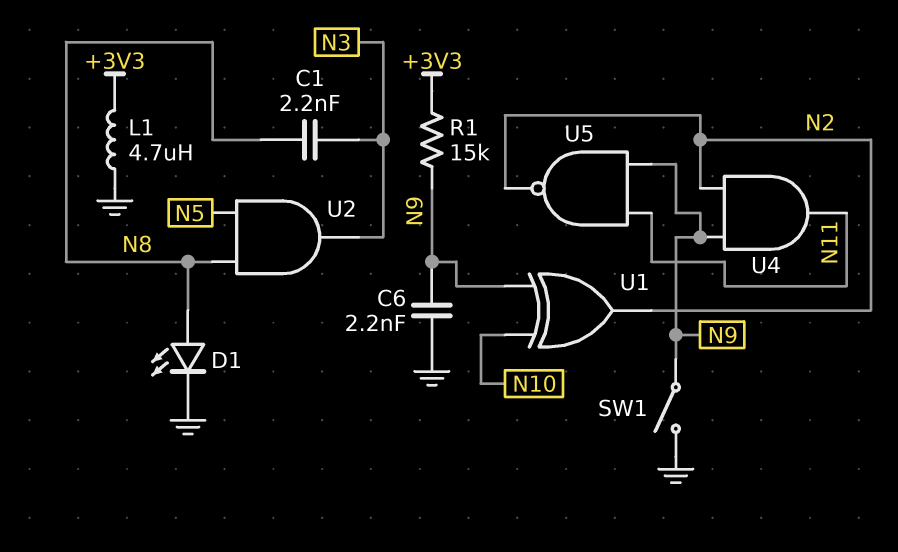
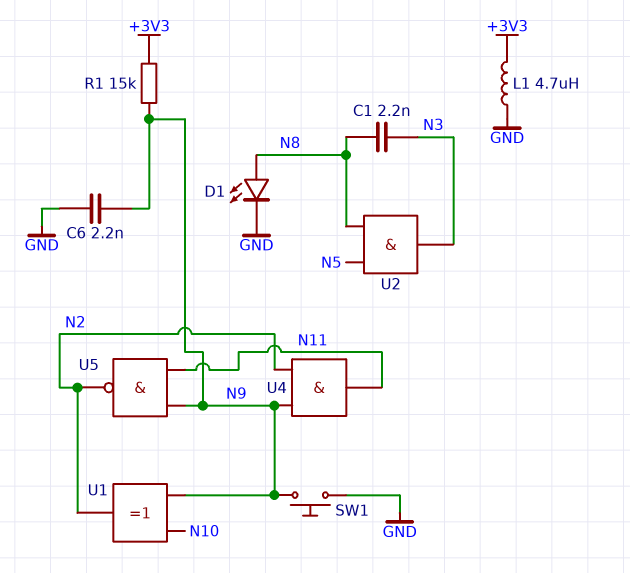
SW1: switch (GND, N9) -> button (GND, N9)

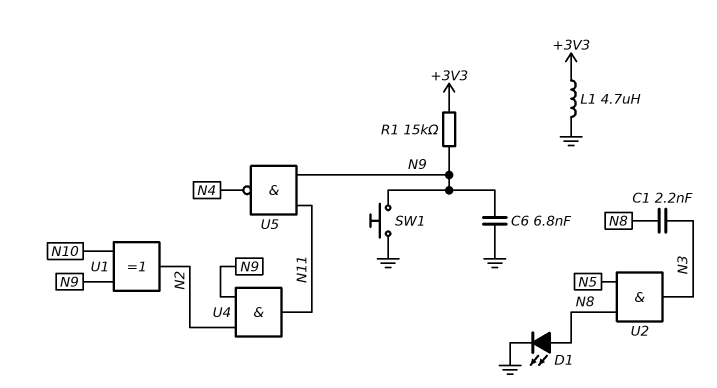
C6: 2.2nF (GND, N9) -> 6.8nF (GND, N9)
U5: NAND (in N9, in N11, out N2) -> NAND (in N9, in N11, out N4)

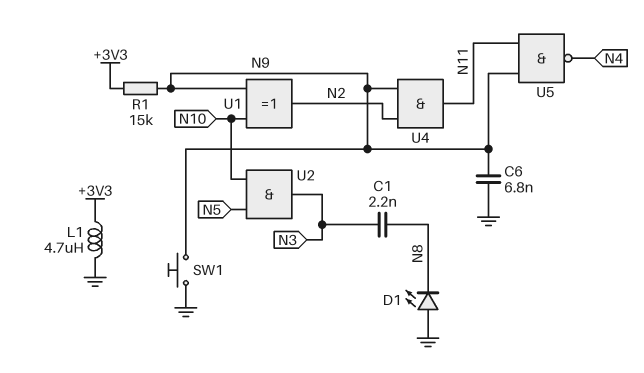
D1: LED (A N8, K GND) -> LED (A GND, K N8)
U2: AND (in N5, in N8, out N3) -> AND (in N5, in N10, out N3)

